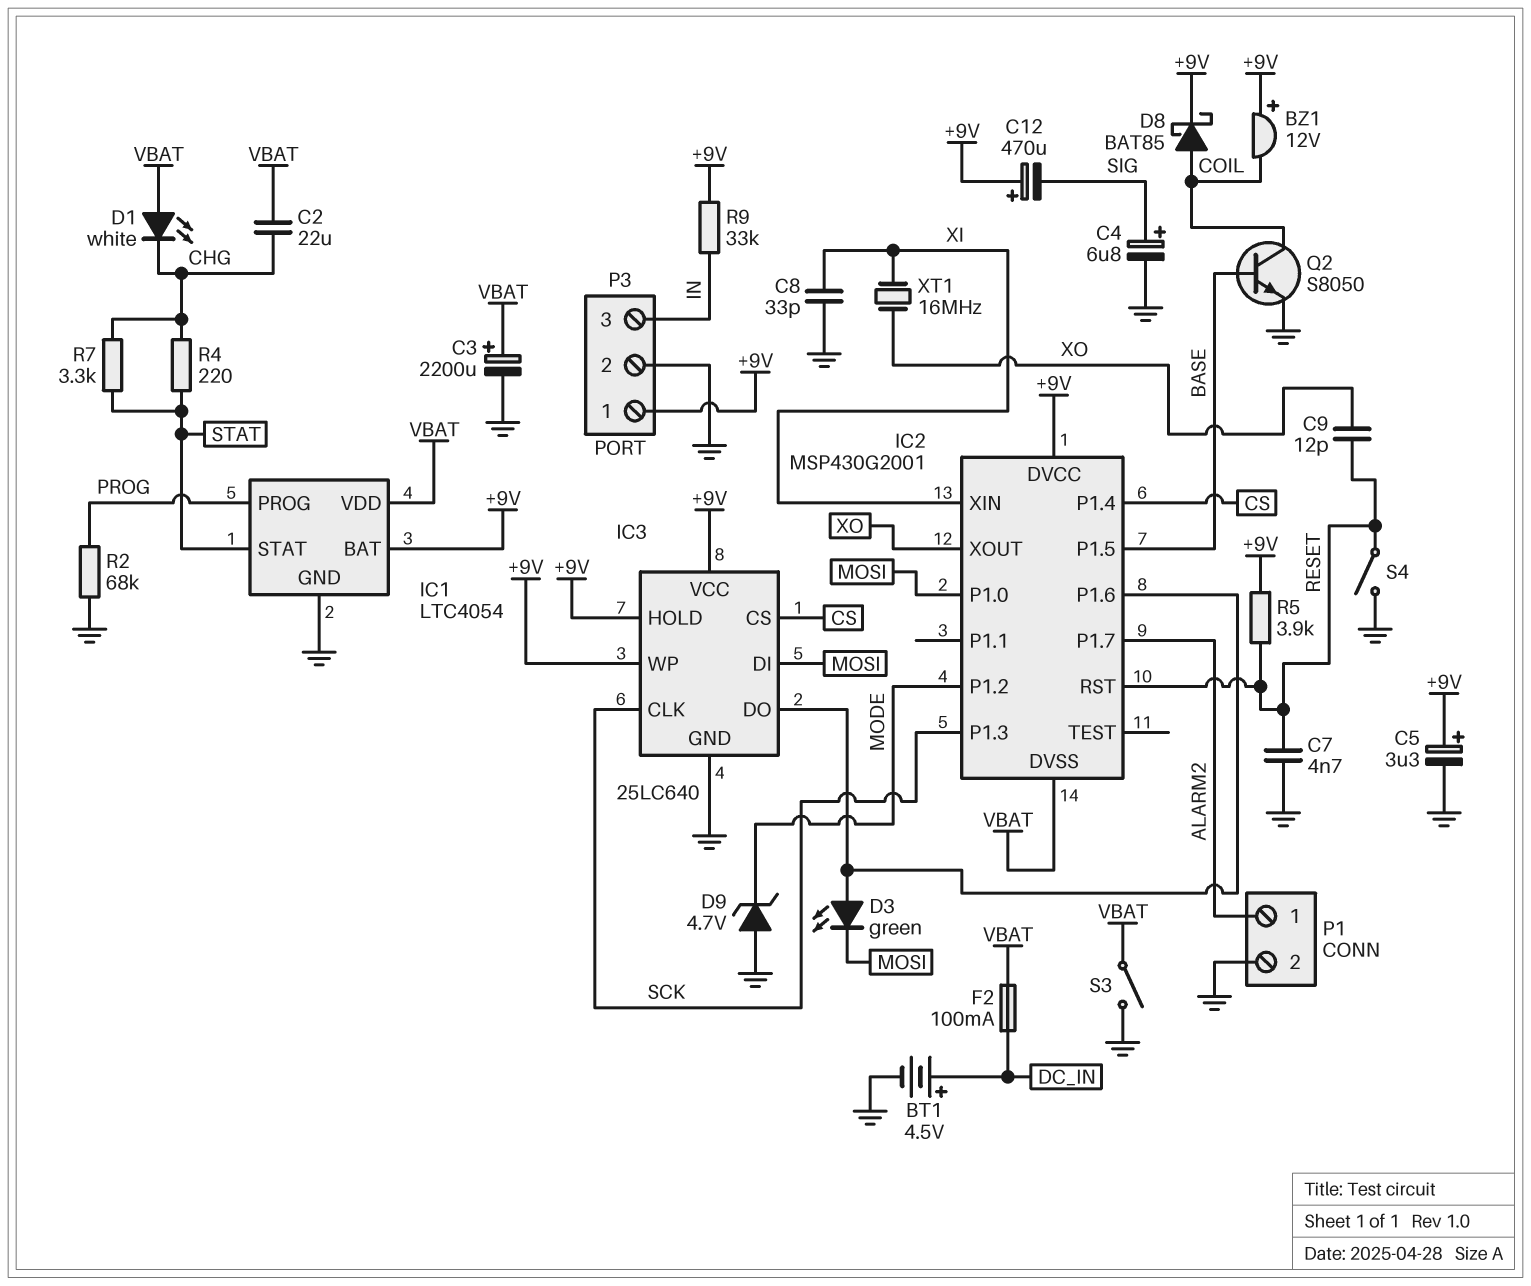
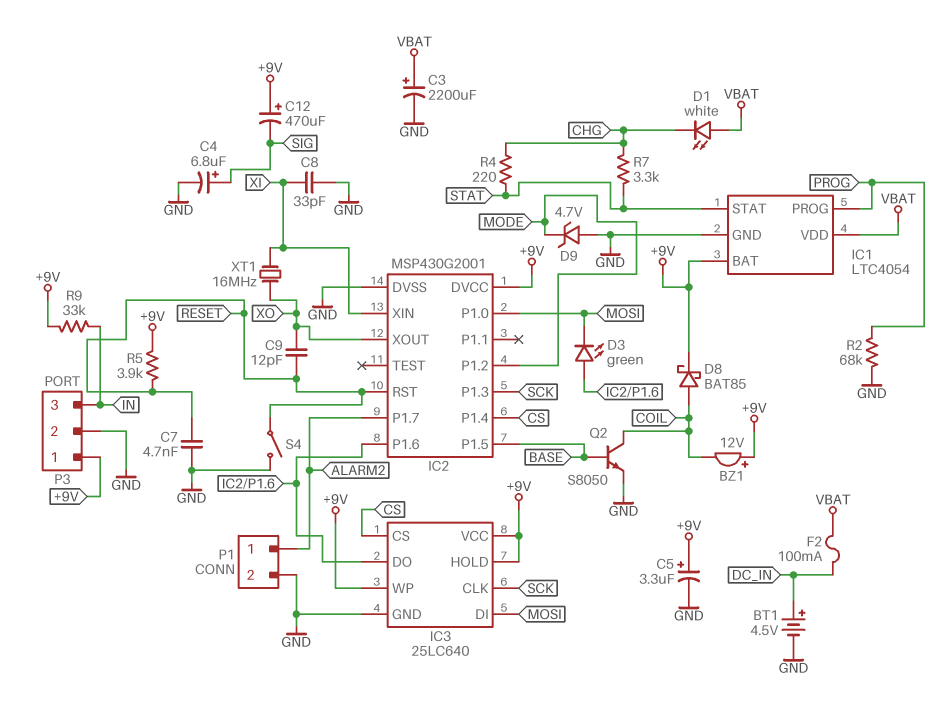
C2: 22uF (CHG, VBAT) -> none
IC2 pin DVSS: VBAT -> GND
S3: switch (GND, VBAT) -> none

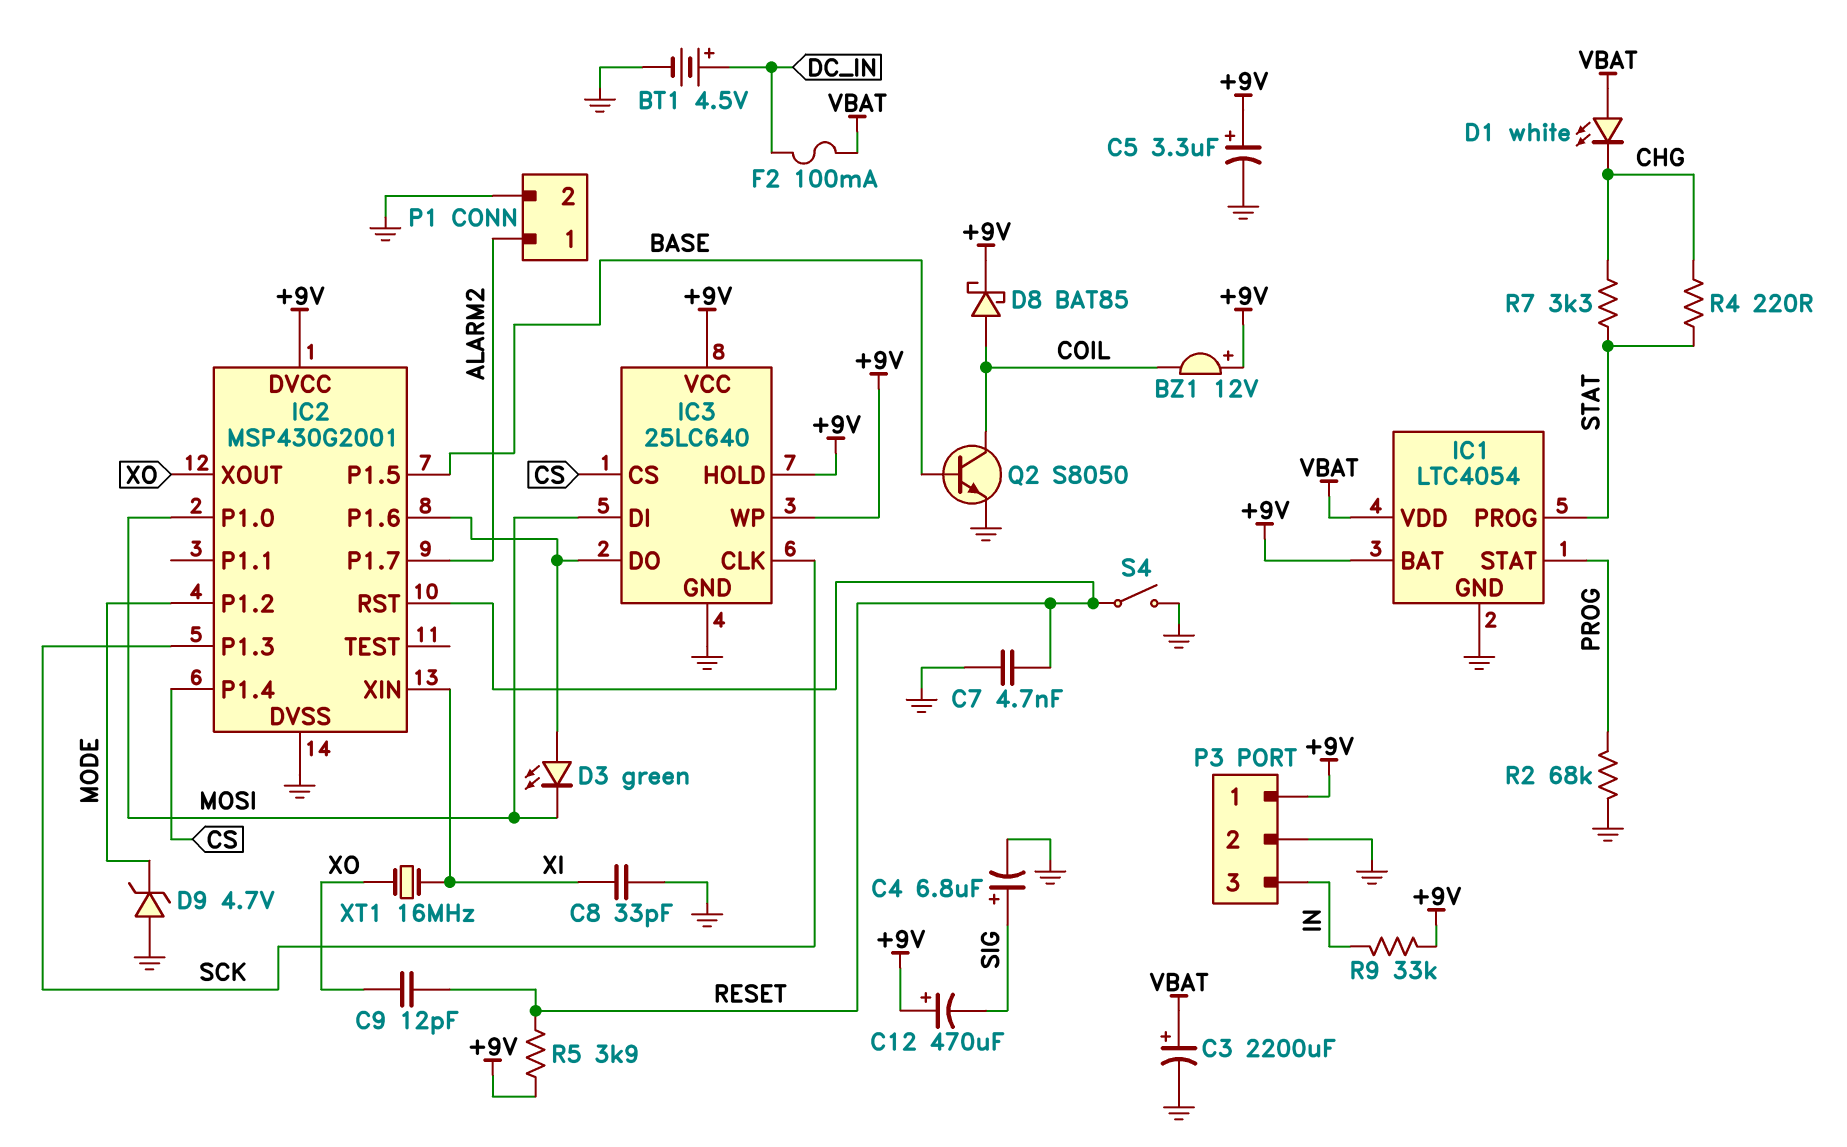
IC1 pin PROG: PROG -> STAT
IC1 pin STAT: STAT -> PROG

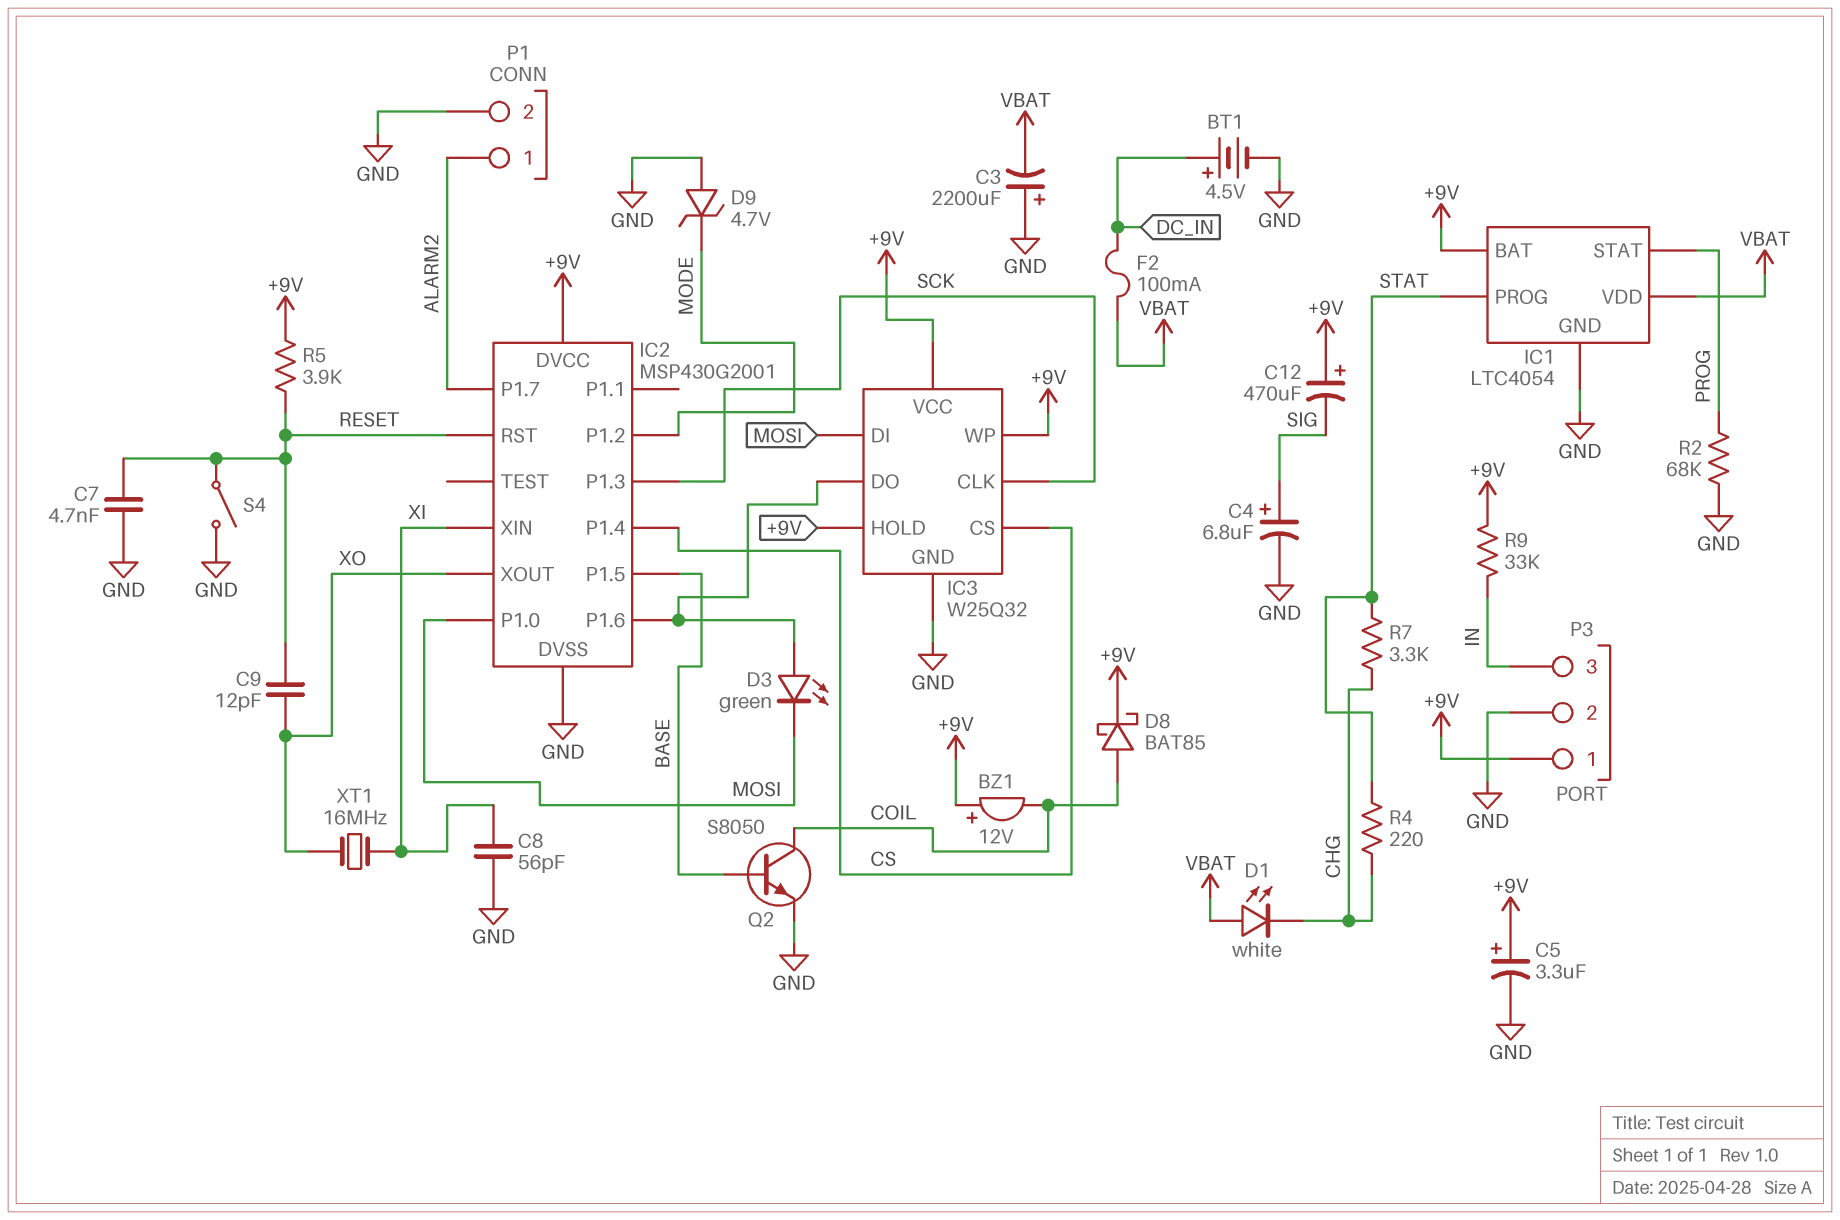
C3: 2200uF (plus VBAT, minus GND) -> 2200uF (plus GND, minus VBAT)
C8: 33pF (GND, XI) -> 56pF (GND, XI)
IC3: 25LC640 -> W25Q32

